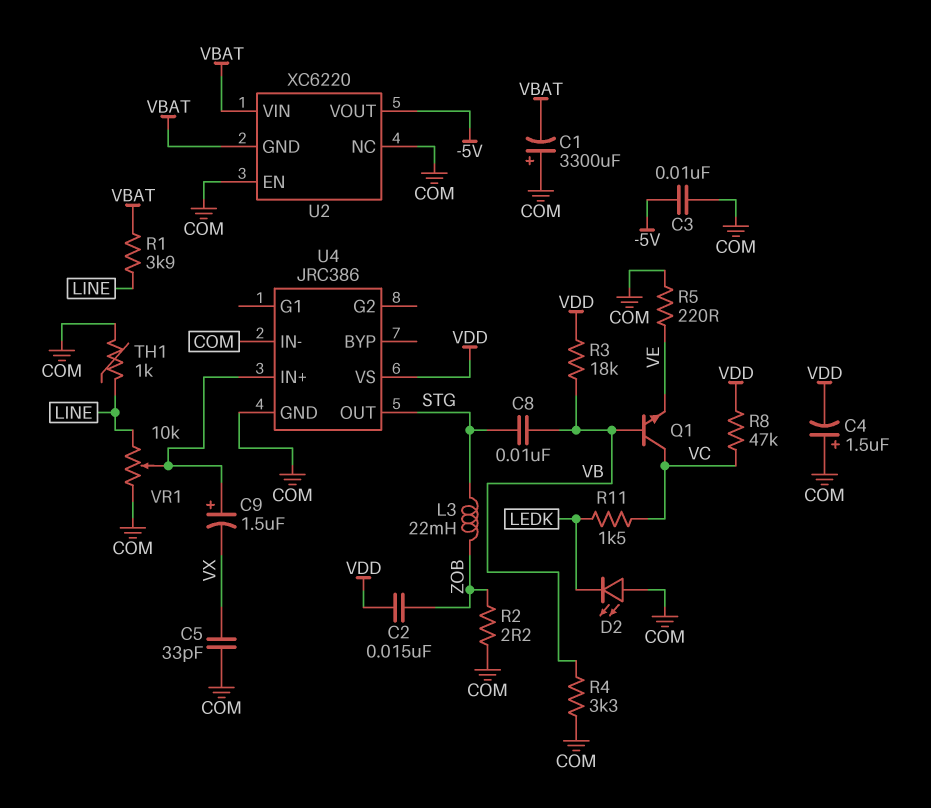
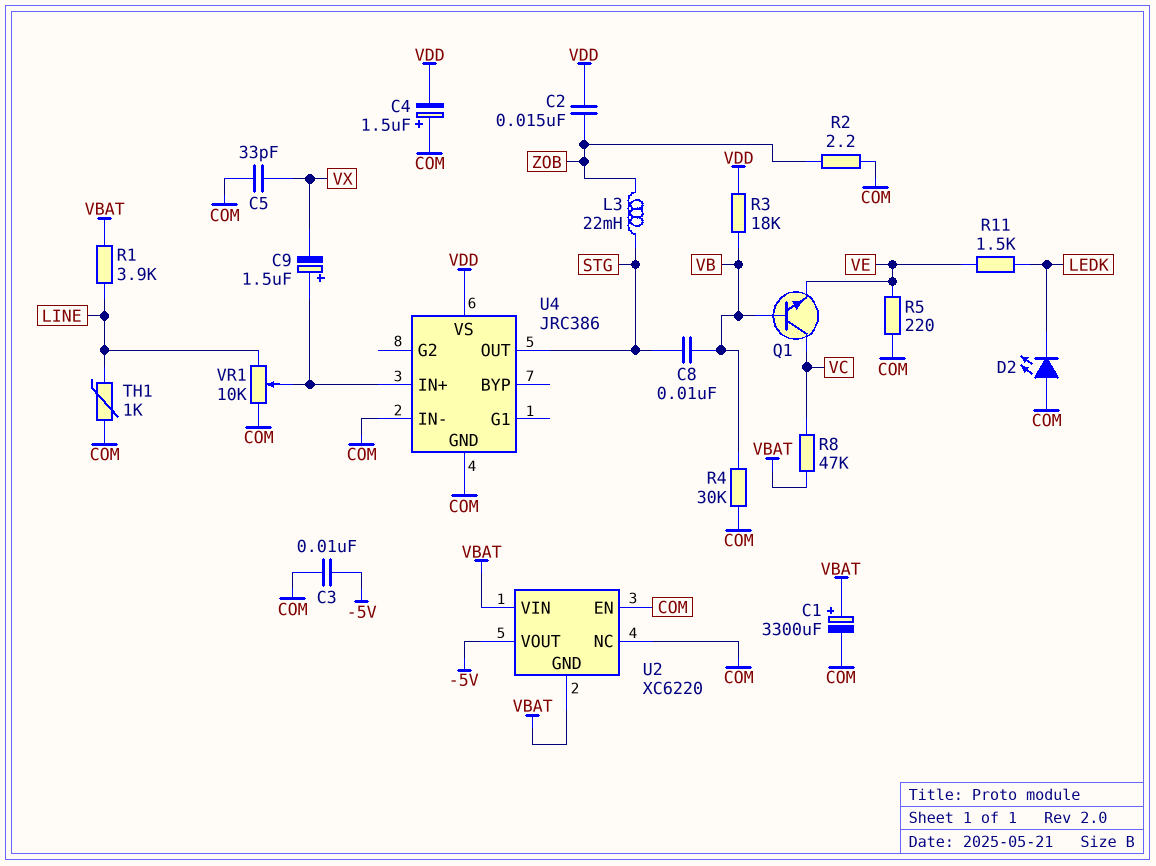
C1: 3300uF (plus COM, minus VBAT) -> 3300uF (plus VBAT, minus COM)
R4: 3.3k (COM, VB) -> 30k (COM, VB)
R8: 47k (VC, VDD) -> 47k (VBAT, VC)
R11: 1.5k (LEDK, VC) -> 1.5k (LEDK, VE)

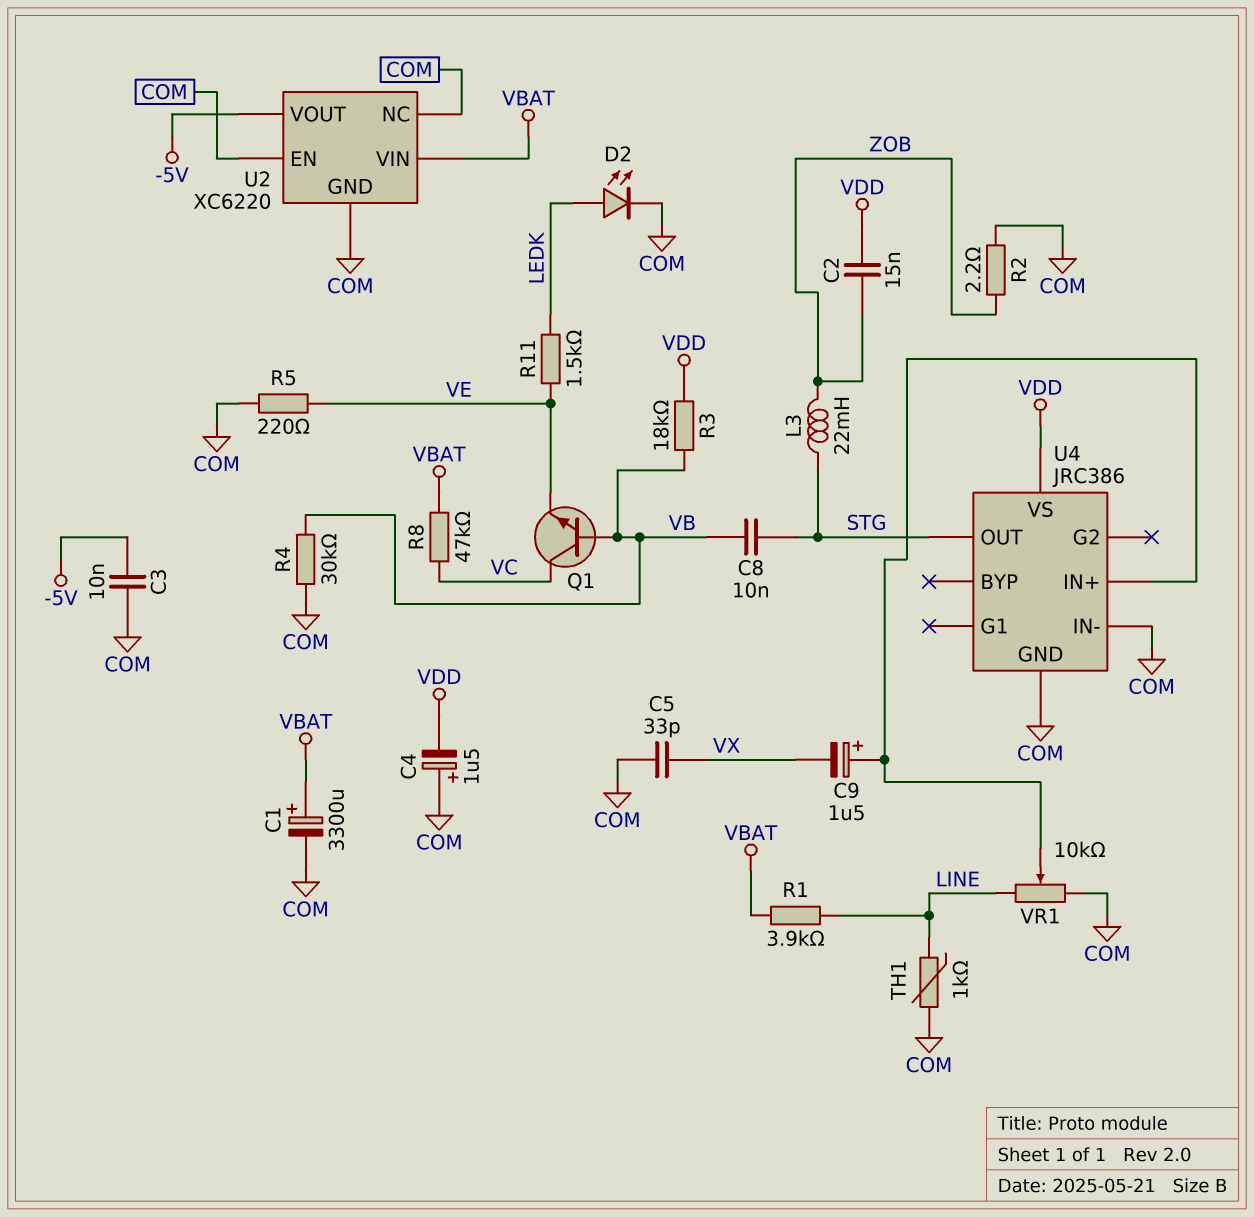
D2: LED (A COM, K LEDK) -> LED (A LEDK, K COM)
U2 pin GND: VBAT -> COM

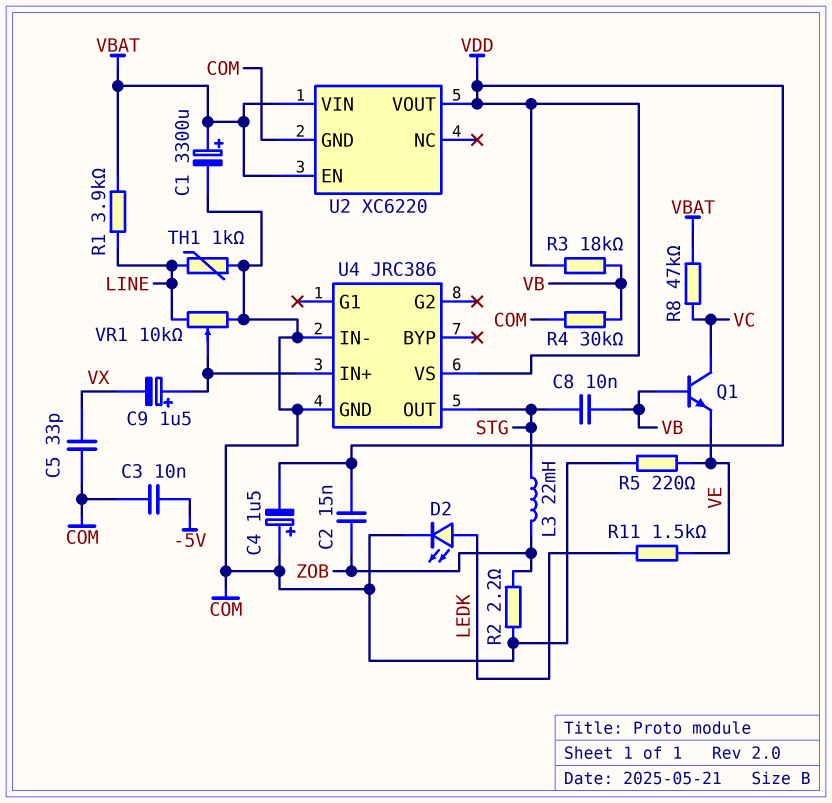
U2 pin EN: COM -> VBAT
U2 pin NC: COM -> none
U2 pin VOUT: -5V -> VDD

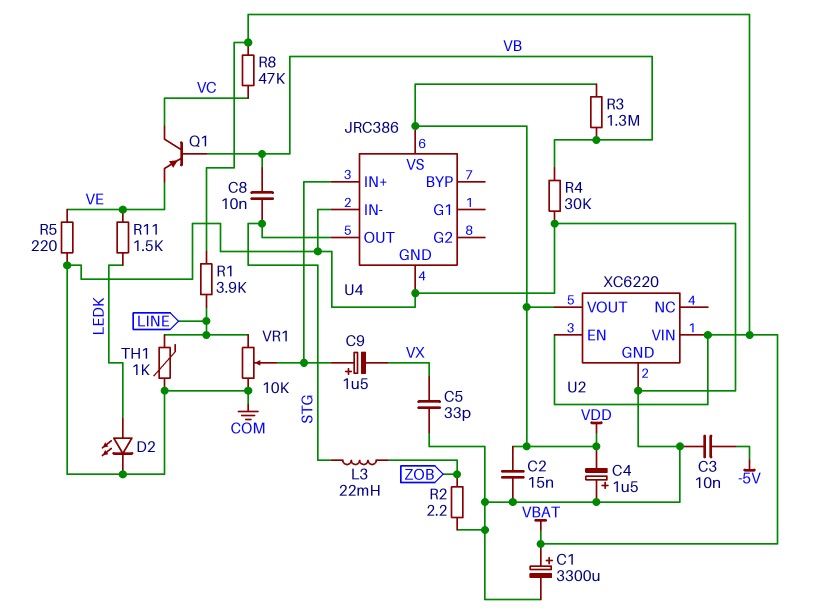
C2: 15nF (VDD, ZOB) -> 15nF (COM, VDD)
Q1: NPN (B VB, C VC, E VE) -> PNP (B VB, C VC, E VE)
R3: 18k (VB, VDD) -> 1.3M (VB, VDD)

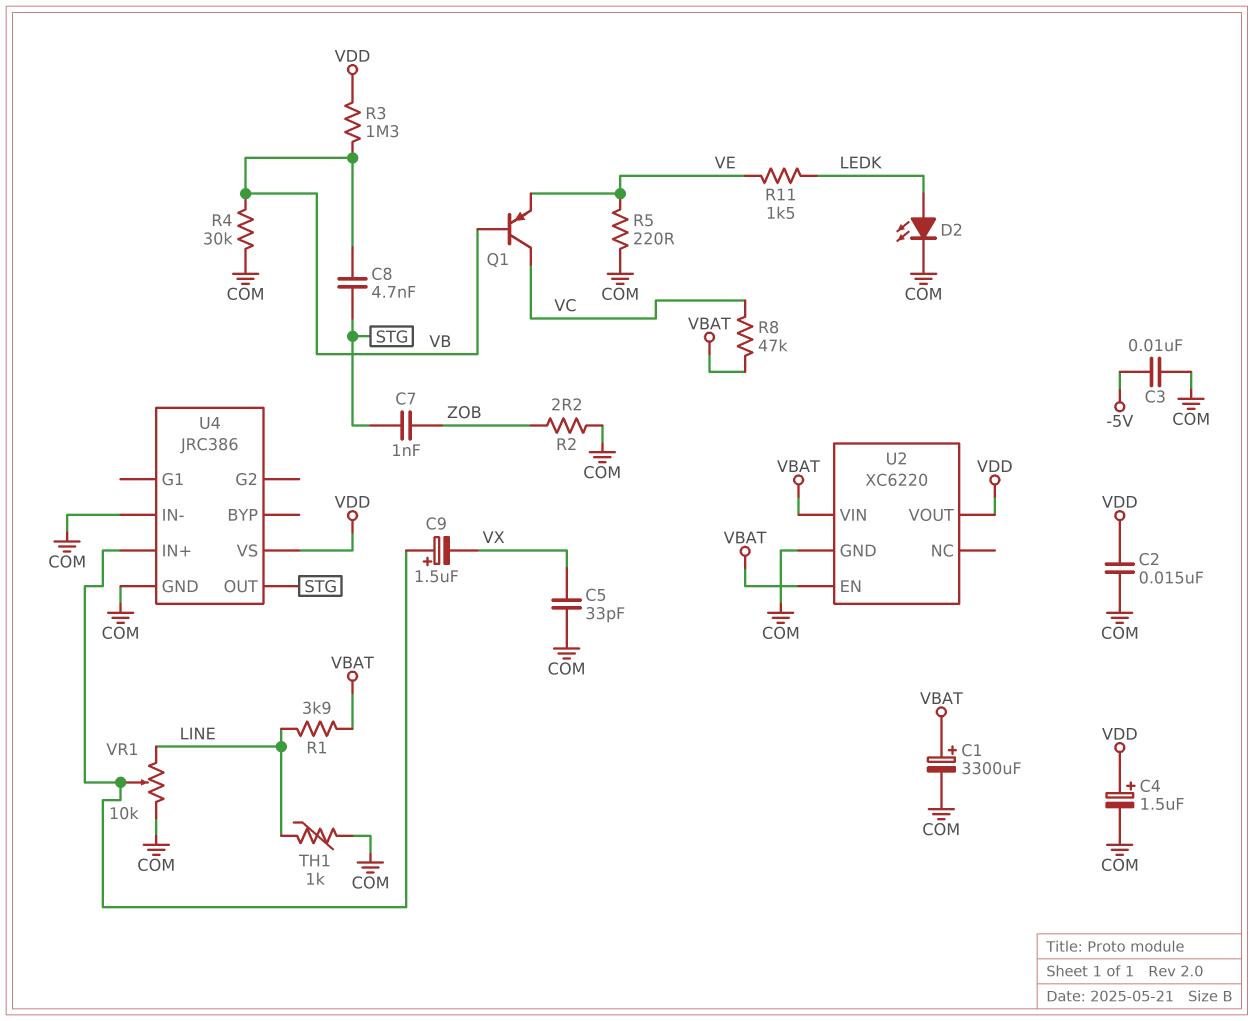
C4: 1.5uF (plus COM, minus VDD) -> 1.5uF (plus VDD, minus COM)
C7: none -> 1nF (STG, ZOB)
C8: 10nF (STG, VB) -> 4.7nF (STG, VB)
L3: 22mH (STG, ZOB) -> none

